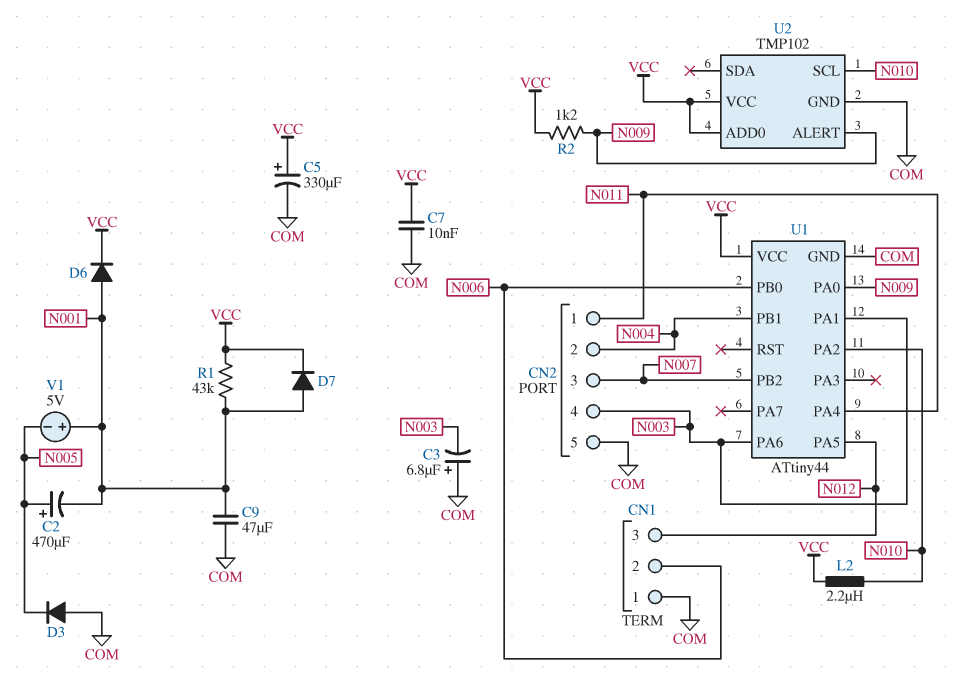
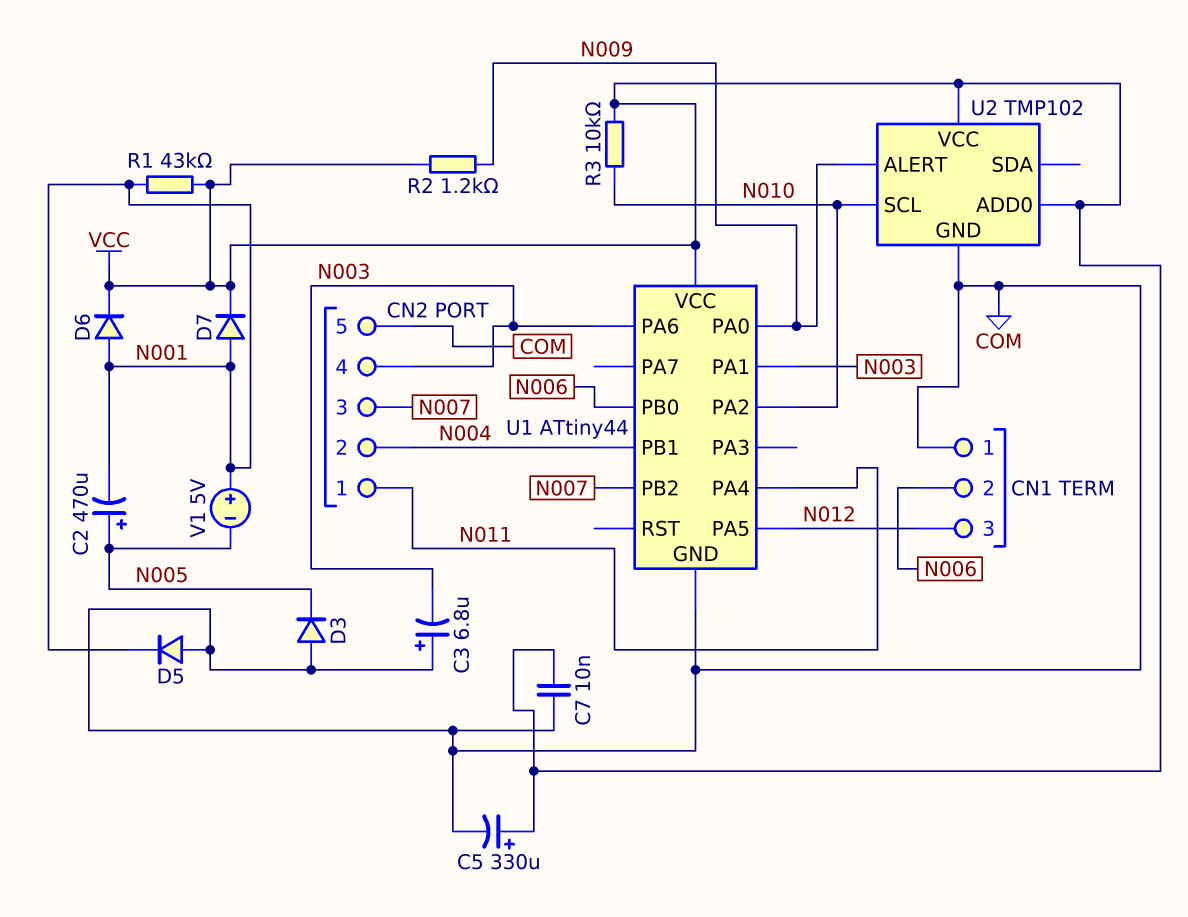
C9: 47uF (COM, N001) -> none
D5: none -> diode (A COM, K N001)
L2: 2.2uH (N010, VCC) -> none
R3: none -> 10k (N010, VCC)

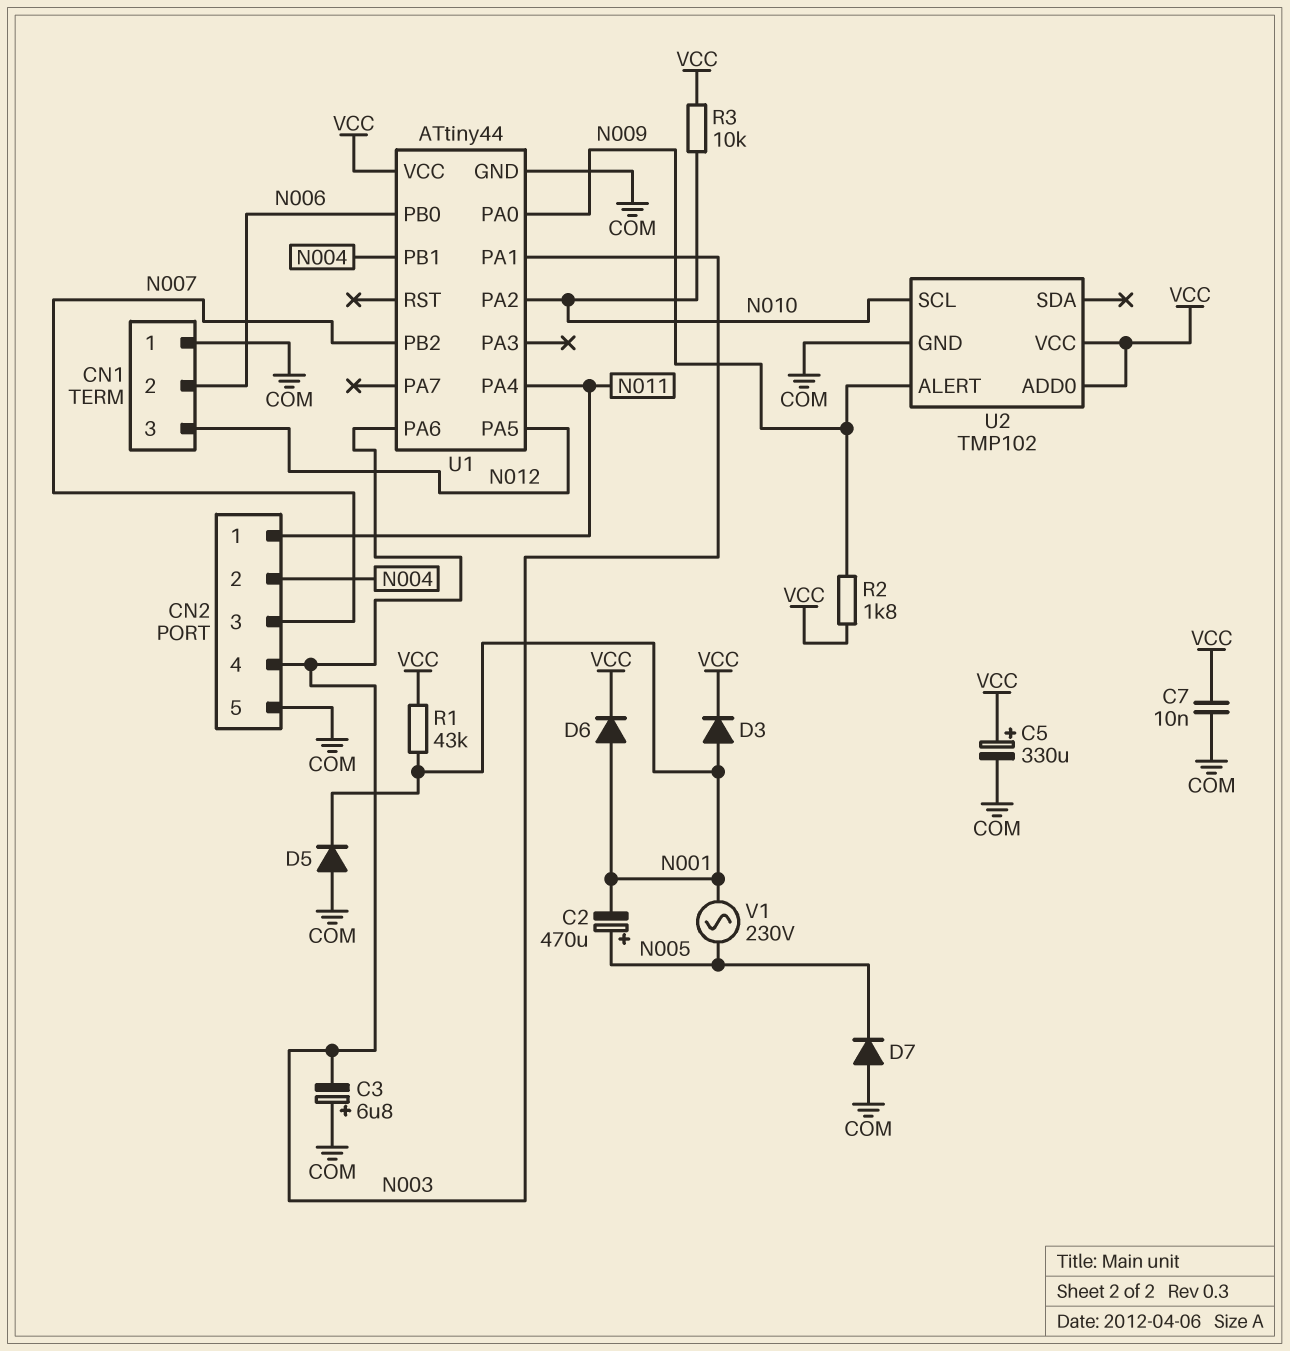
D3: diode (A COM, K N005) -> diode (A N001, K VCC)
D7: diode (A N001, K VCC) -> diode (A COM, K N005)
R2: 1.2k (N009, VCC) -> 1.8k (N009, VCC)
V1: 5V (plus N001, minus N005) -> AC 230V (N001, N005)

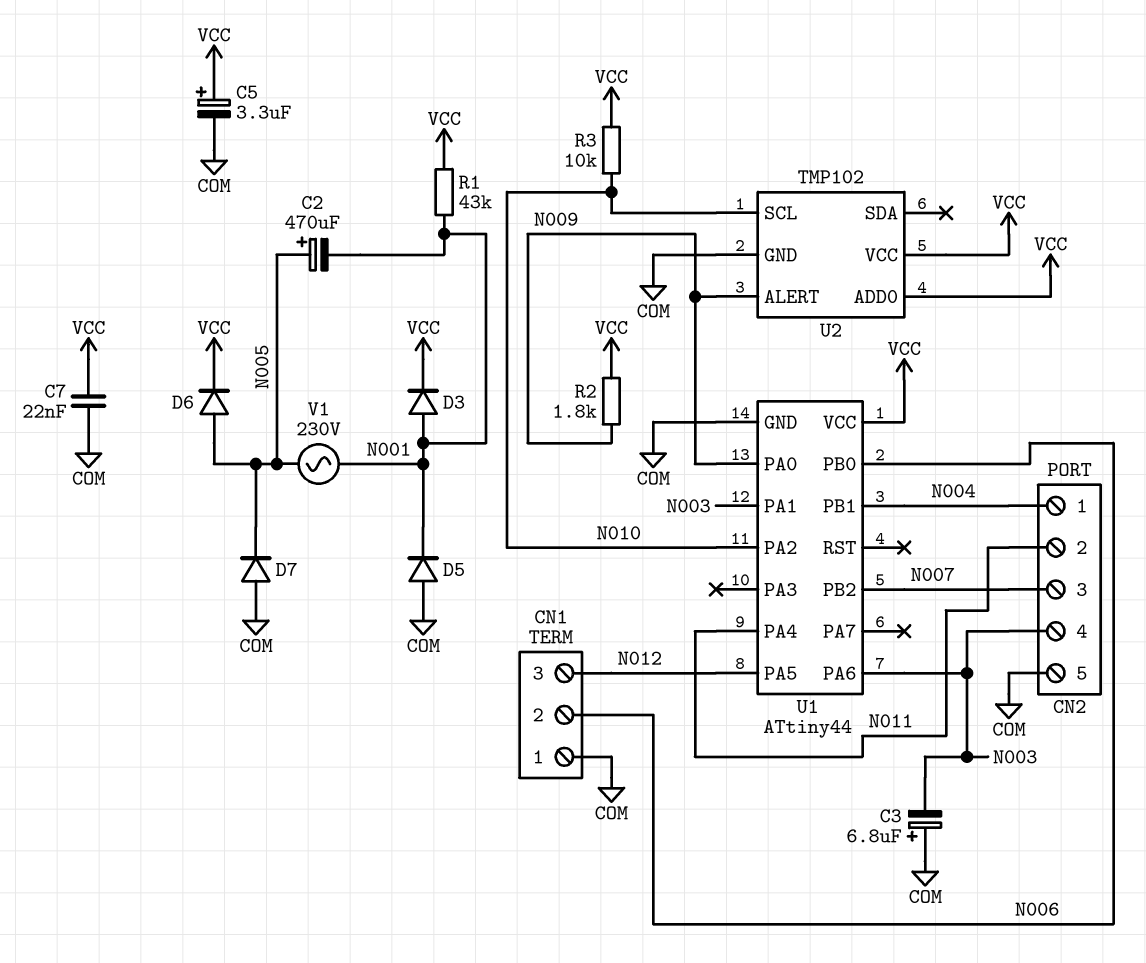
C5: 330uF (plus VCC, minus COM) -> 3.3uF (plus VCC, minus COM)
C7: 10nF (COM, VCC) -> 22nF (COM, VCC)
CN2 pin 1: N011 -> N004
CN2 pin 2: N004 -> N011
D6: diode (A N001, K VCC) -> diode (A N005, K VCC)

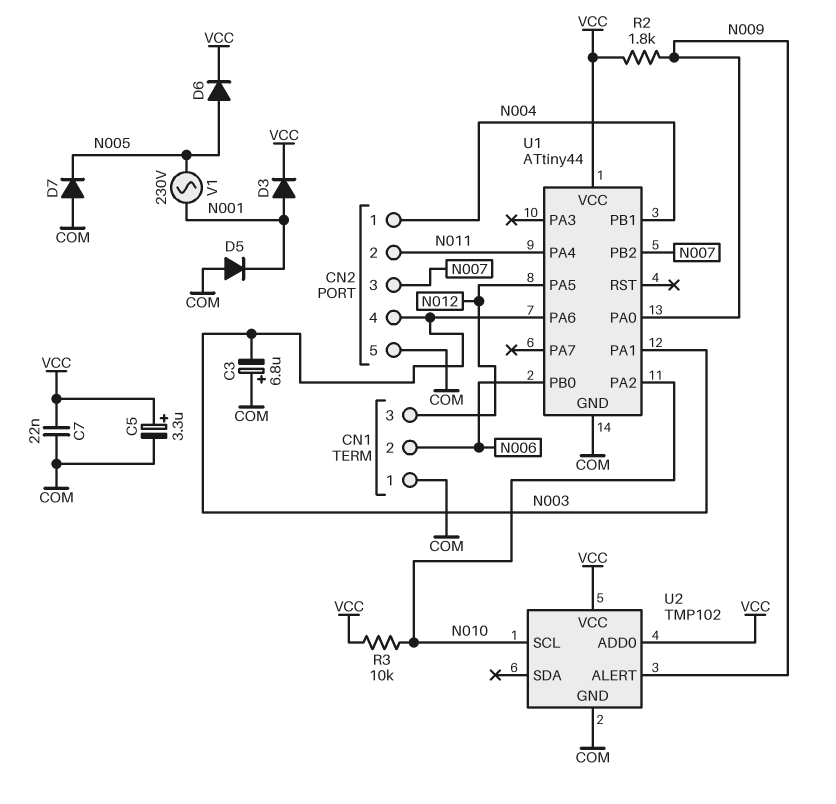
C2: 470uF (plus N005, minus N001) -> none
R1: 43k (N001, VCC) -> none

